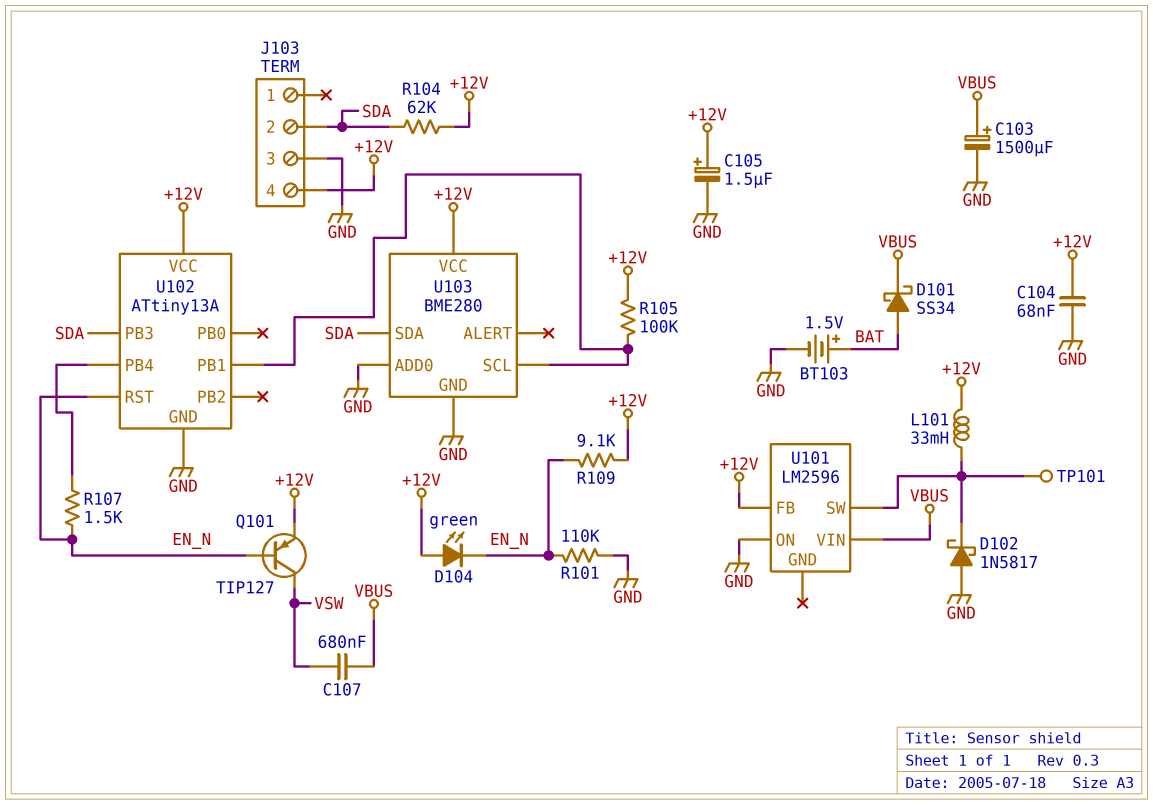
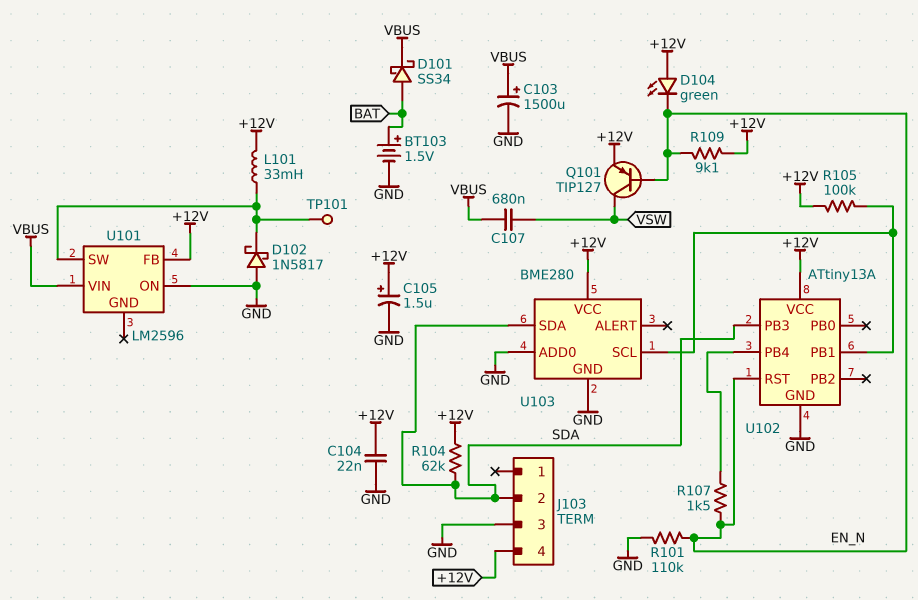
C104: 68nF (+12V, GND) -> 22nF (+12V, GND)

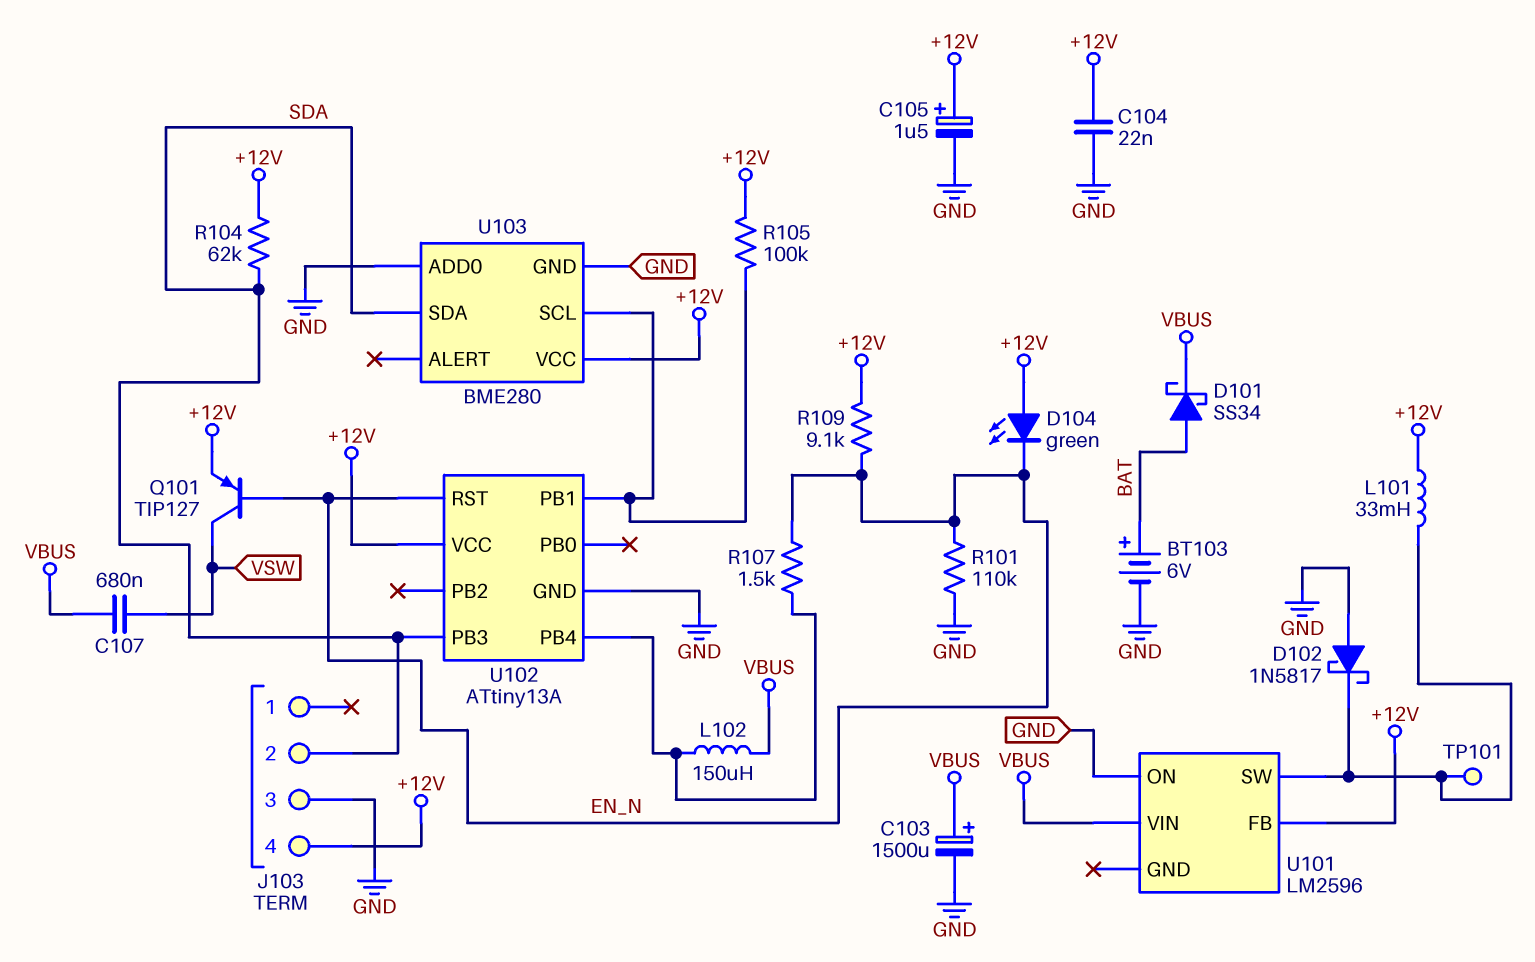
BT103: 1.5V (plus BAT, minus GND) -> 6V (plus BAT, minus GND)
L102: none -> 150uH (U102/PB4, VBUS)

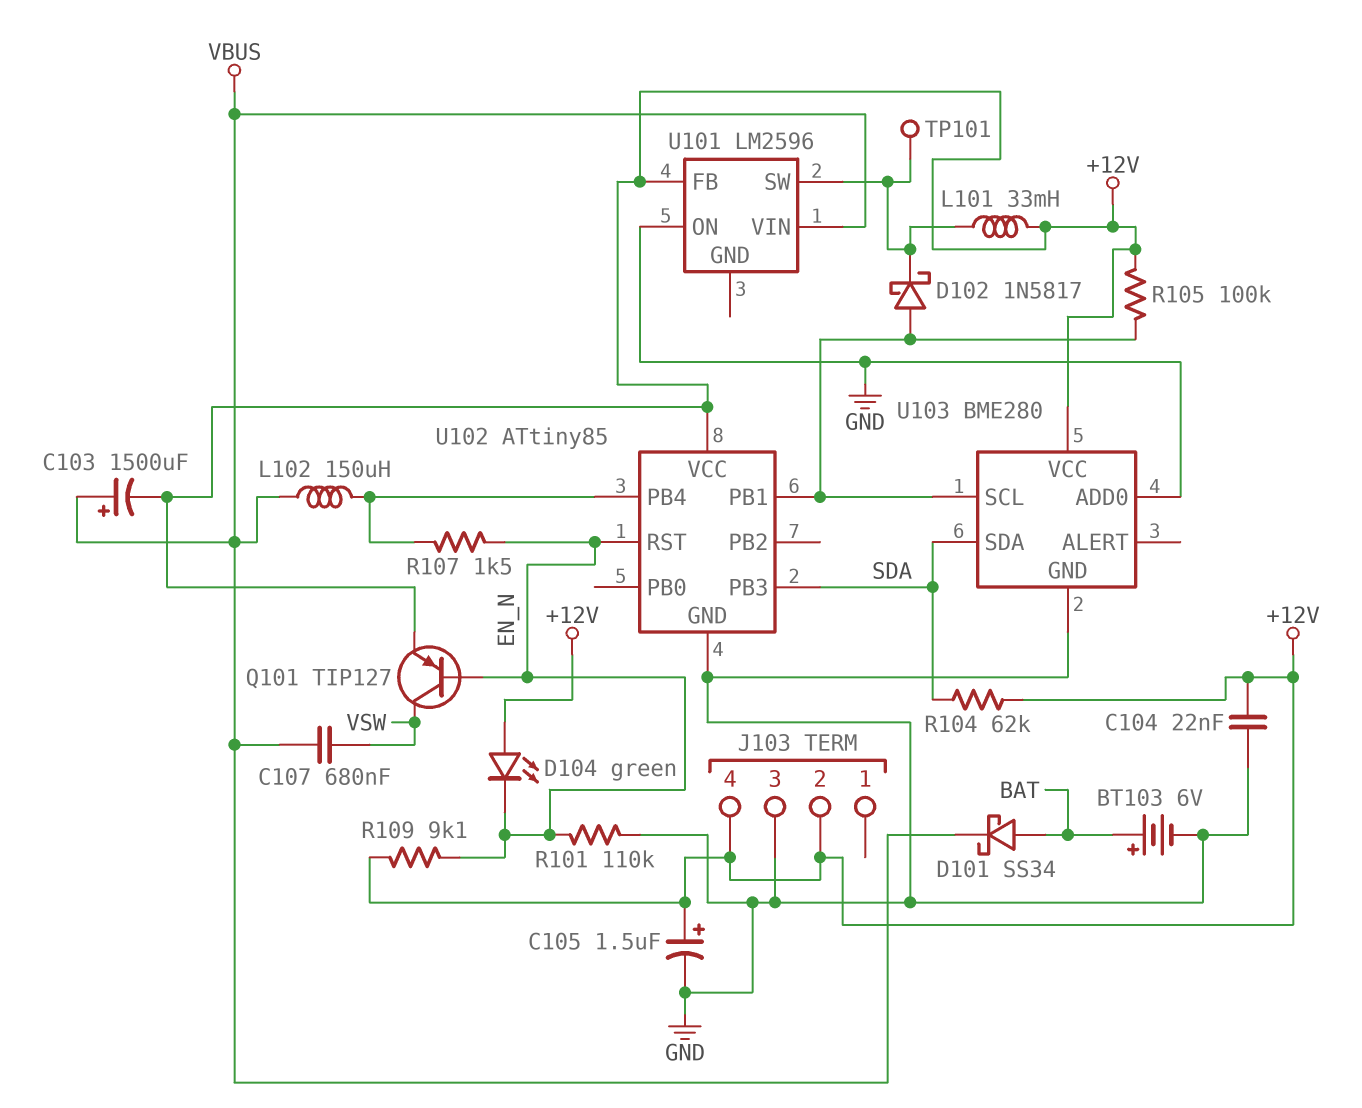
C103: 1500uF (plus VBUS, minus GND) -> 1500uF (plus VBUS, minus +12V)
D102: schottky 1N5817 (A GND, K U101/SW) -> schottky 1N5817 (A U102/PB1, K U101/SW)
J103 pin 2: SDA -> +12V
U102: ATtiny13A -> ATtiny85

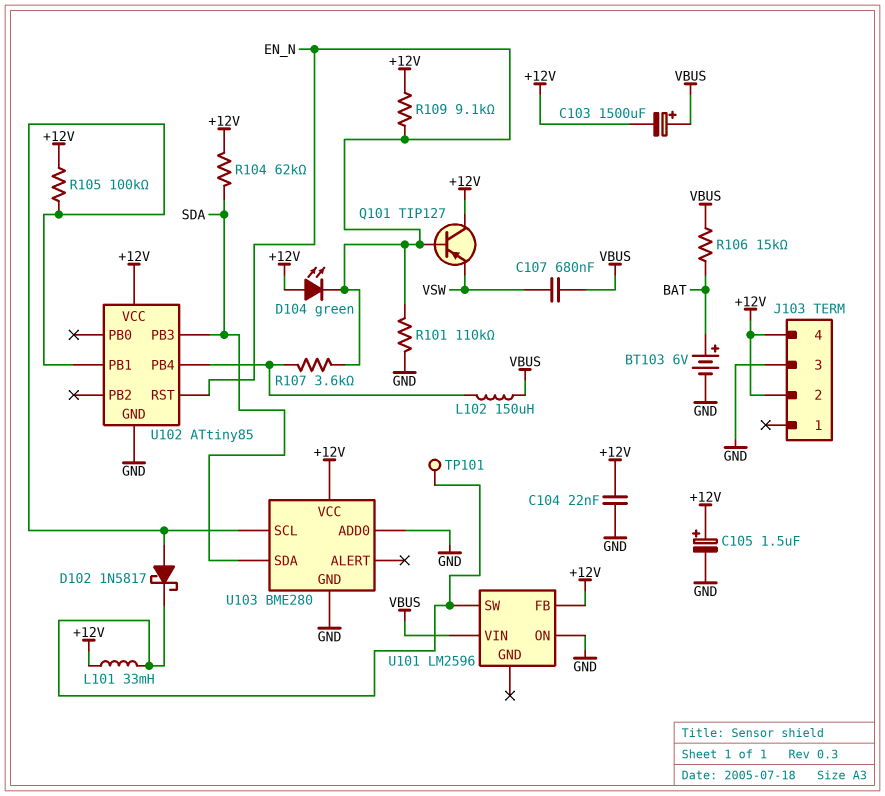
D101: schottky SS34 (A BAT, K VBUS) -> none
Q101: PNP TIP127 (B EN_N, C VSW, E +12V) -> PNP TIP127 (B EN_N, C +12V, E VSW)
R106: none -> 15k (BAT, VBUS)
R107: 1.5k (EN_N, U102/PB4) -> 3.6k (EN_N, U102/PB4)

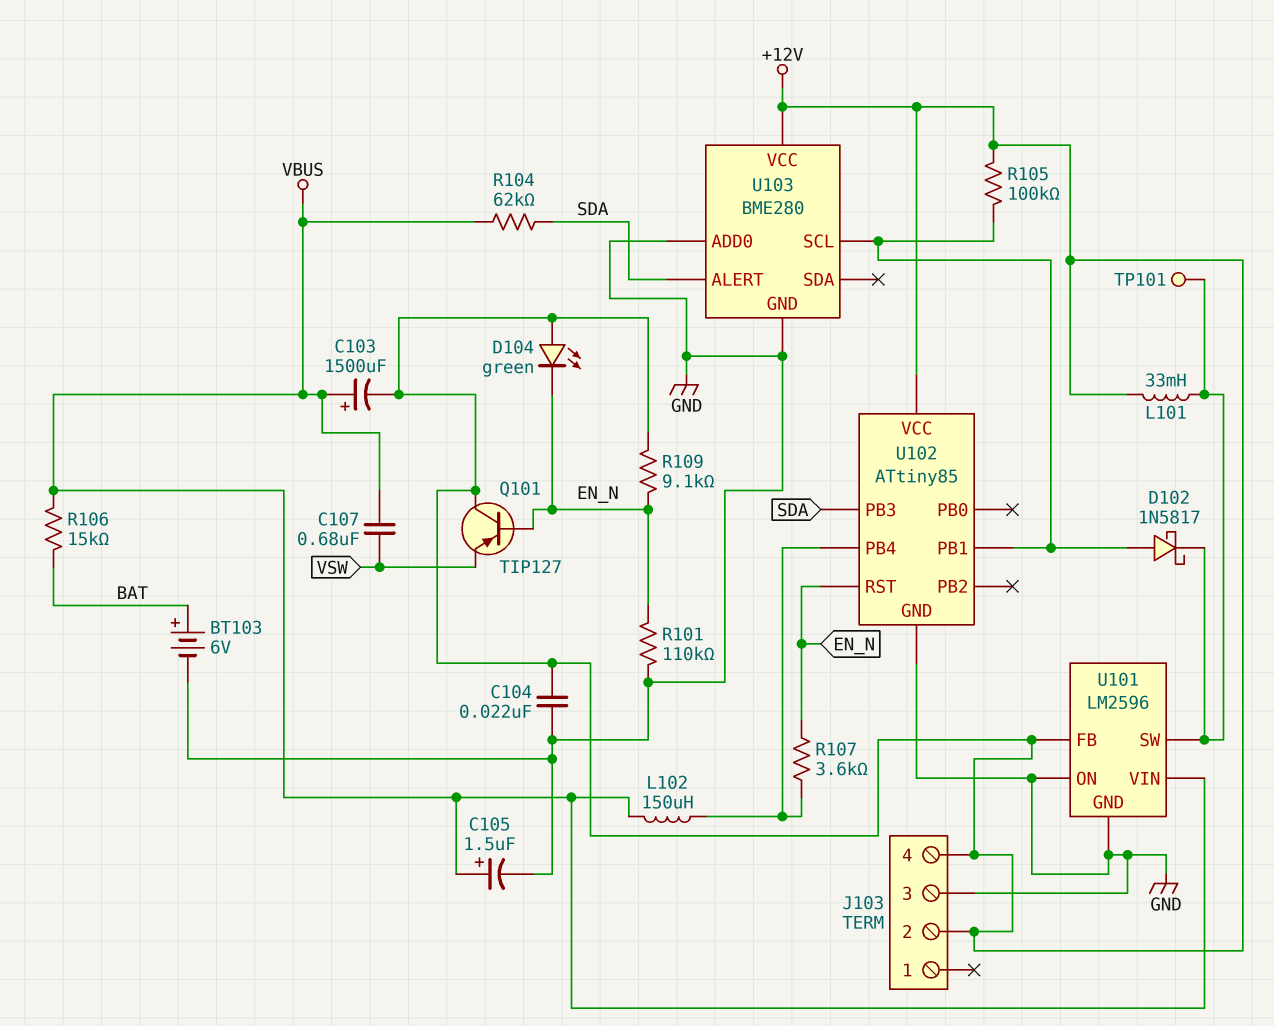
C105: 1.5uF (plus +12V, minus GND) -> 1.5uF (plus VBUS, minus GND)
R104: 62k (+12V, SDA) -> 62k (SDA, VBUS)
U101 pin GND: none -> GND
U103 pin ALERT: none -> SDA
U103 pin SDA: SDA -> none

